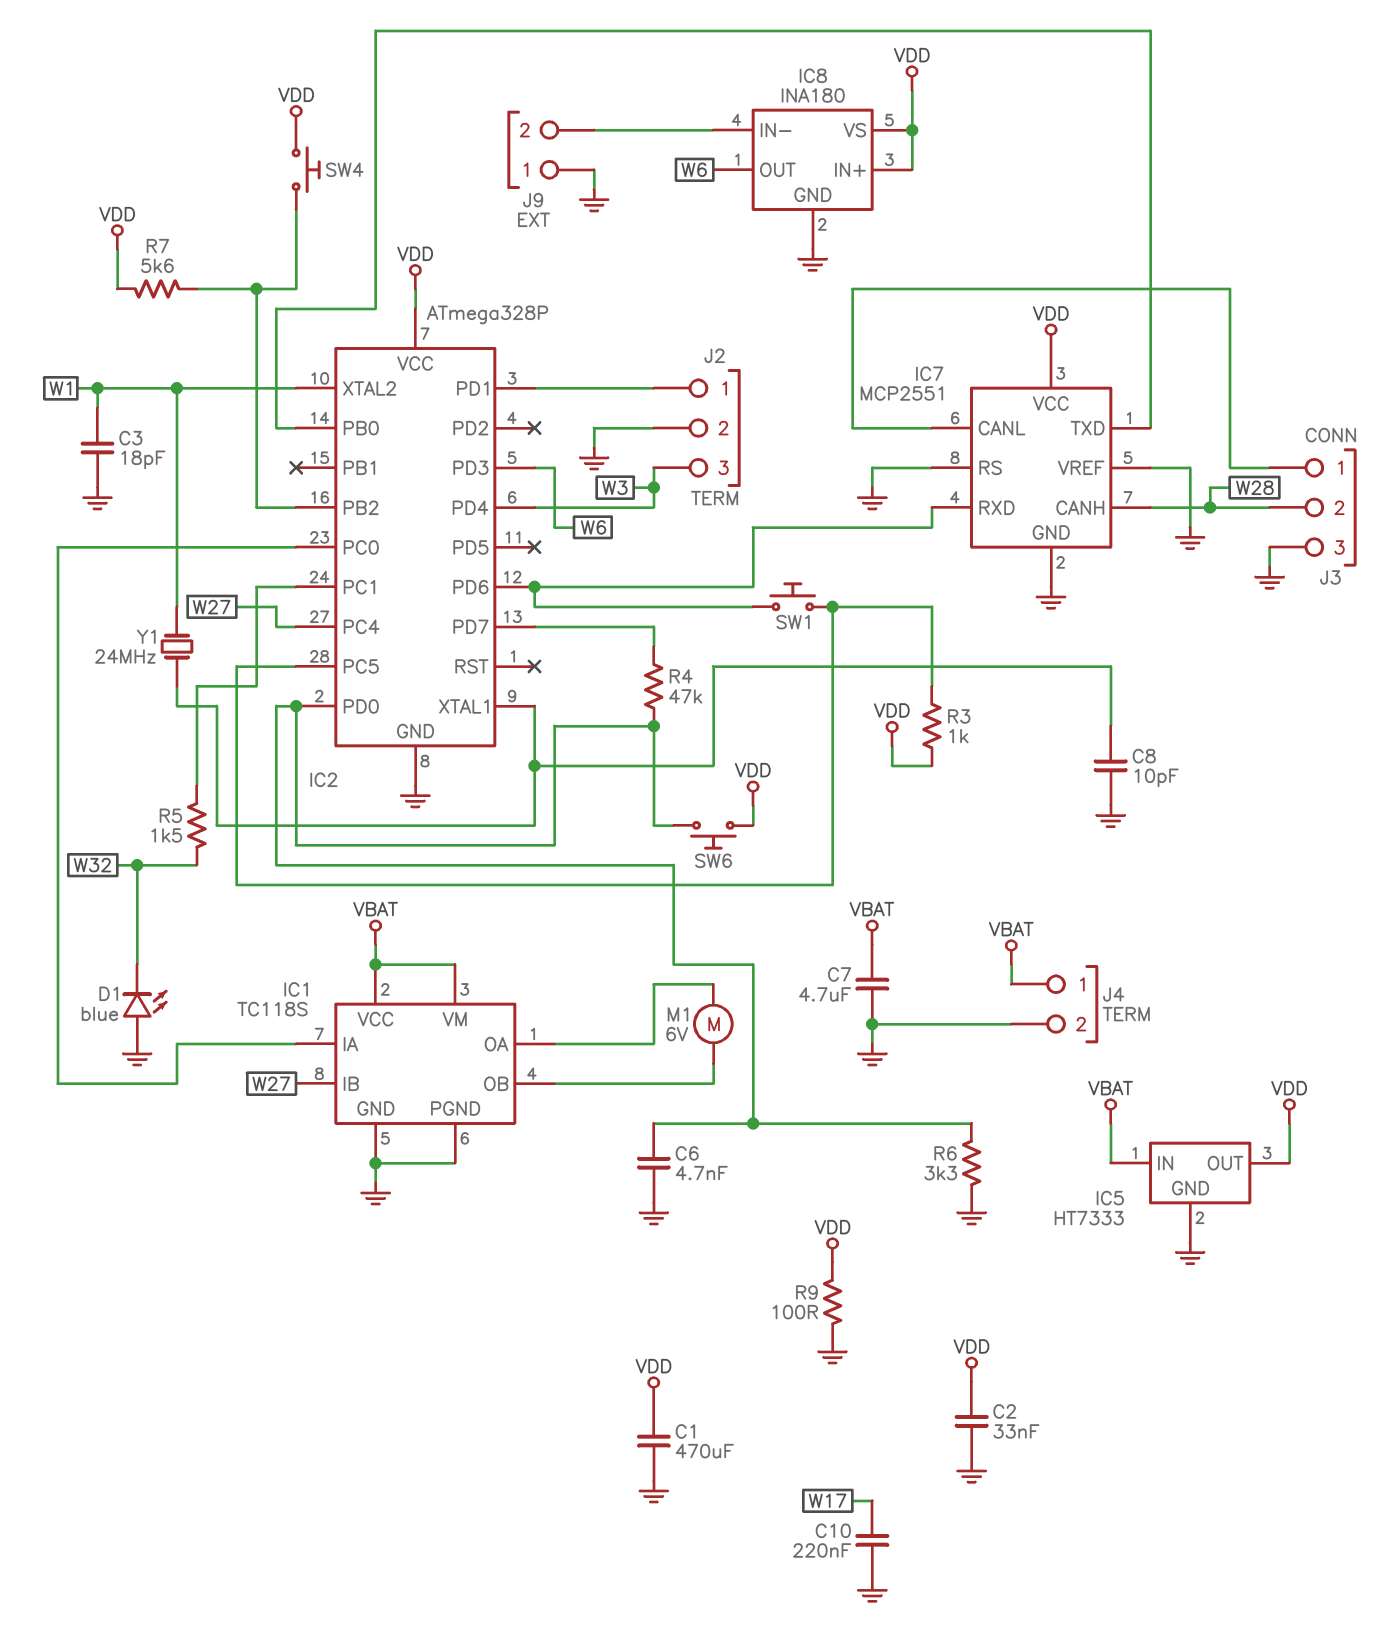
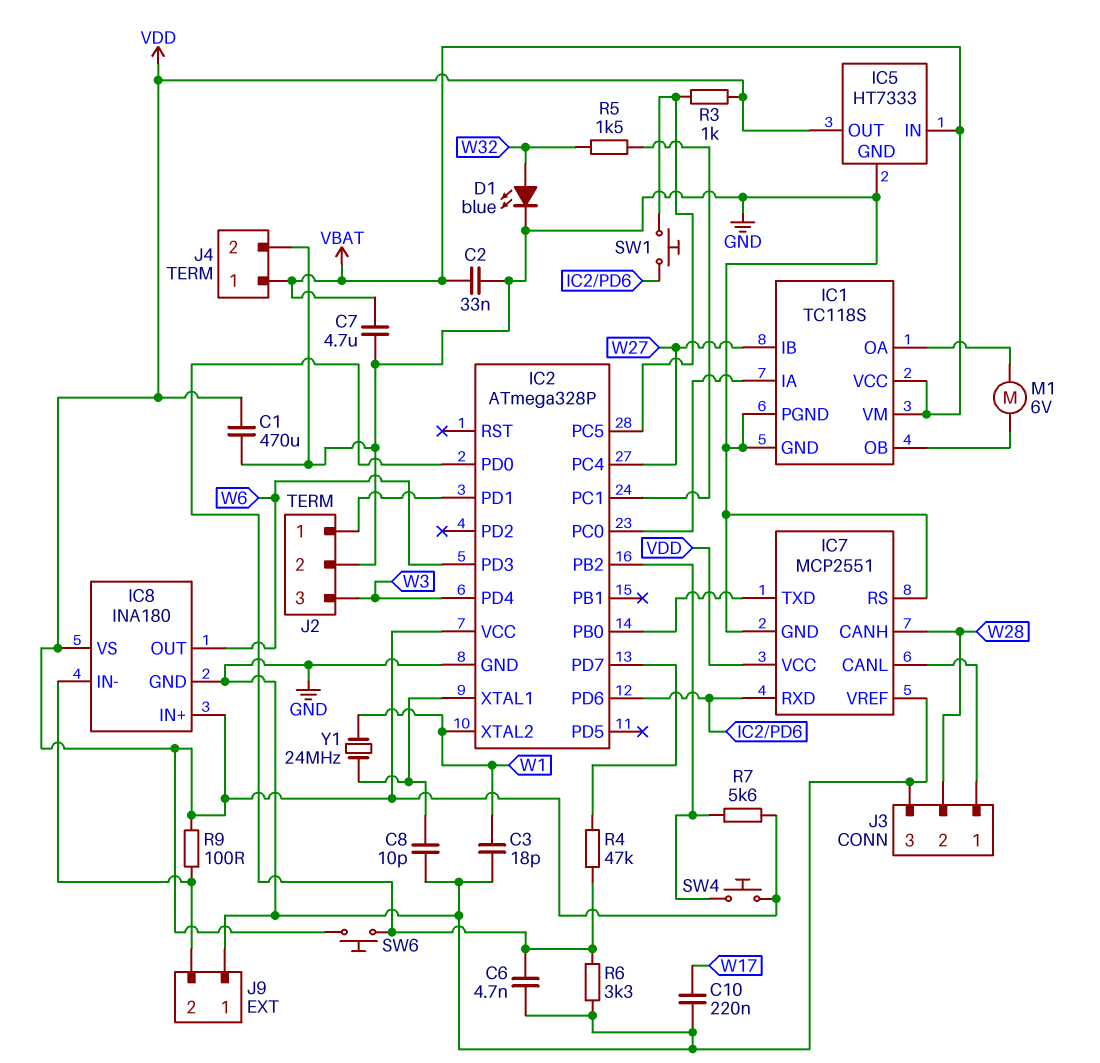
C2: 33nF (GND, VDD) -> 33nF (GND, VBAT)
D1: LED blue (A GND, K W32) -> LED blue (A W32, K GND)
R9: 100 (GND, VDD) -> 100 (IC8/IN-, VDD)

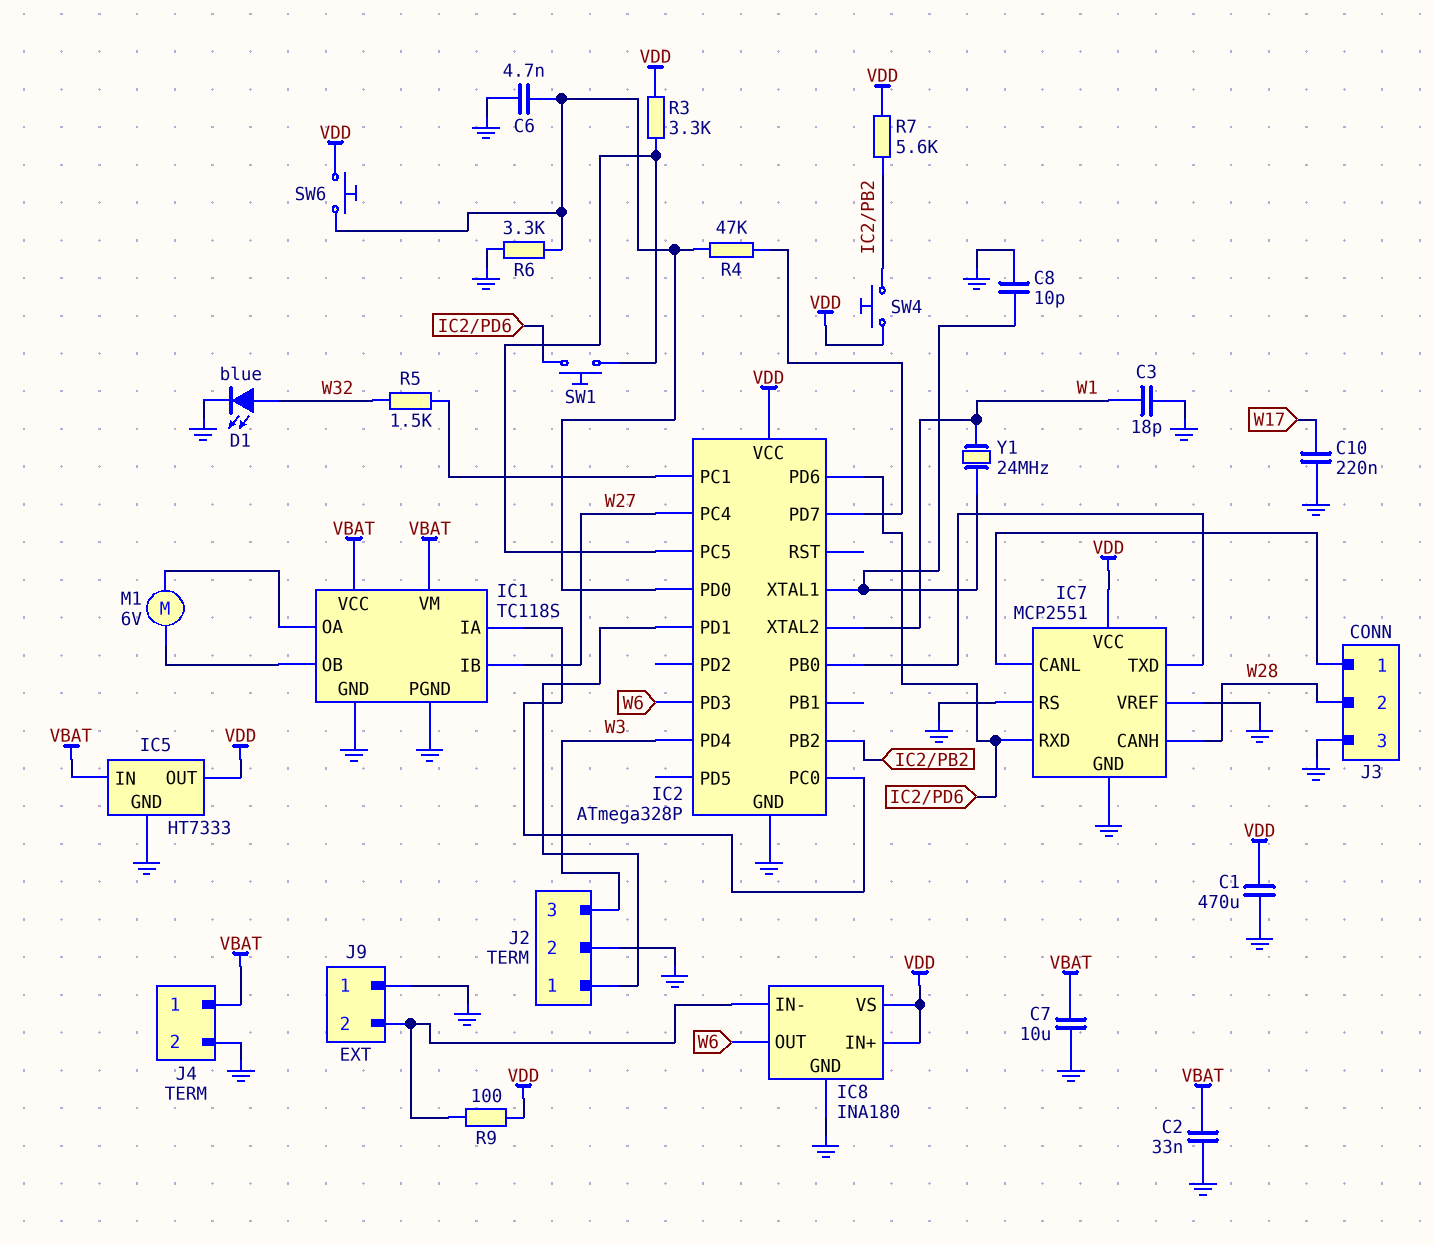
C7: 4.7uF (GND, VBAT) -> 10uF (GND, VBAT)
R3: 1k (IC2/PC5, VDD) -> 3.3k (IC2/PC5, VDD)

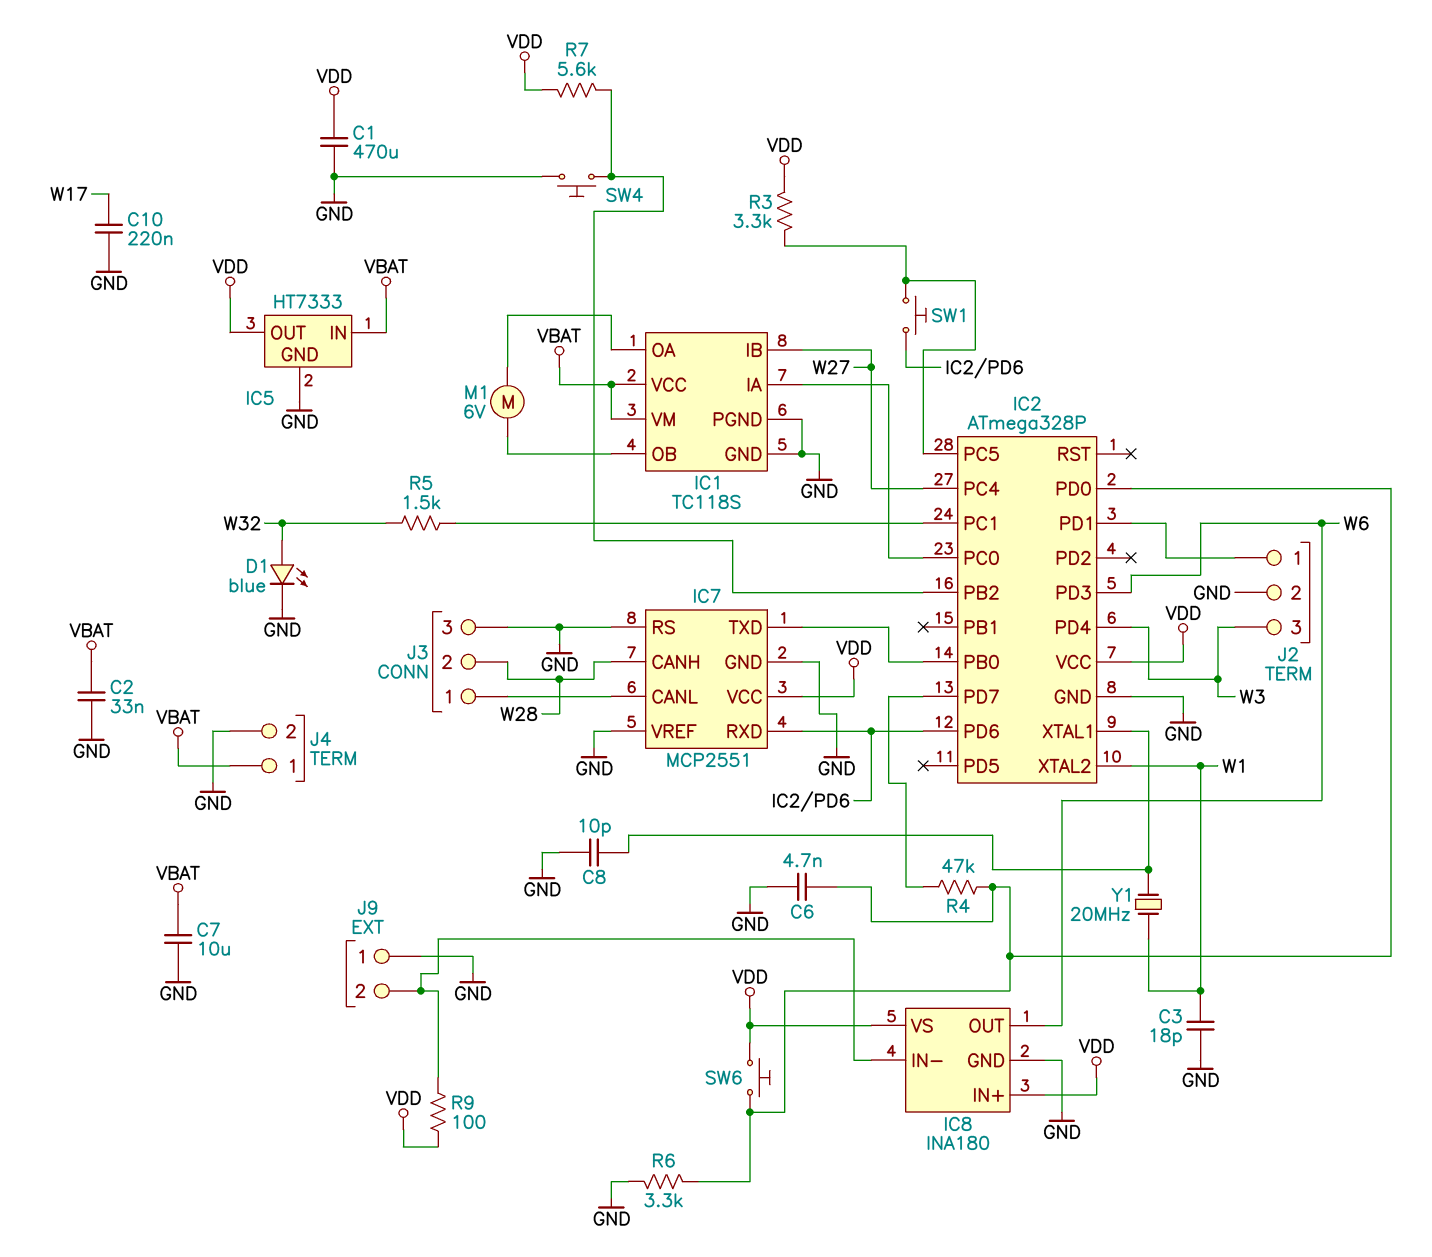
SW4: button (IC2/PB2, VDD) -> button (GND, IC2/PB2)
Y1: 24MHz (IC2/XTAL1, W1) -> 20MHz (IC2/XTAL1, W1)

